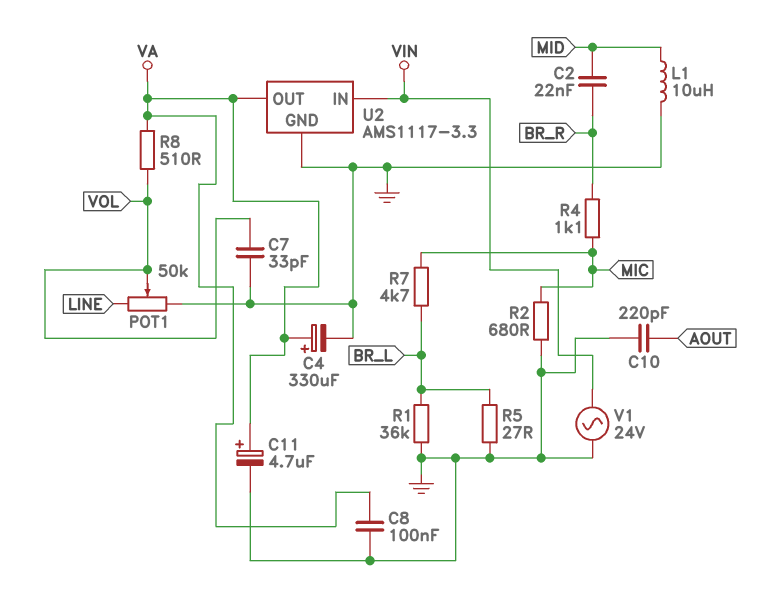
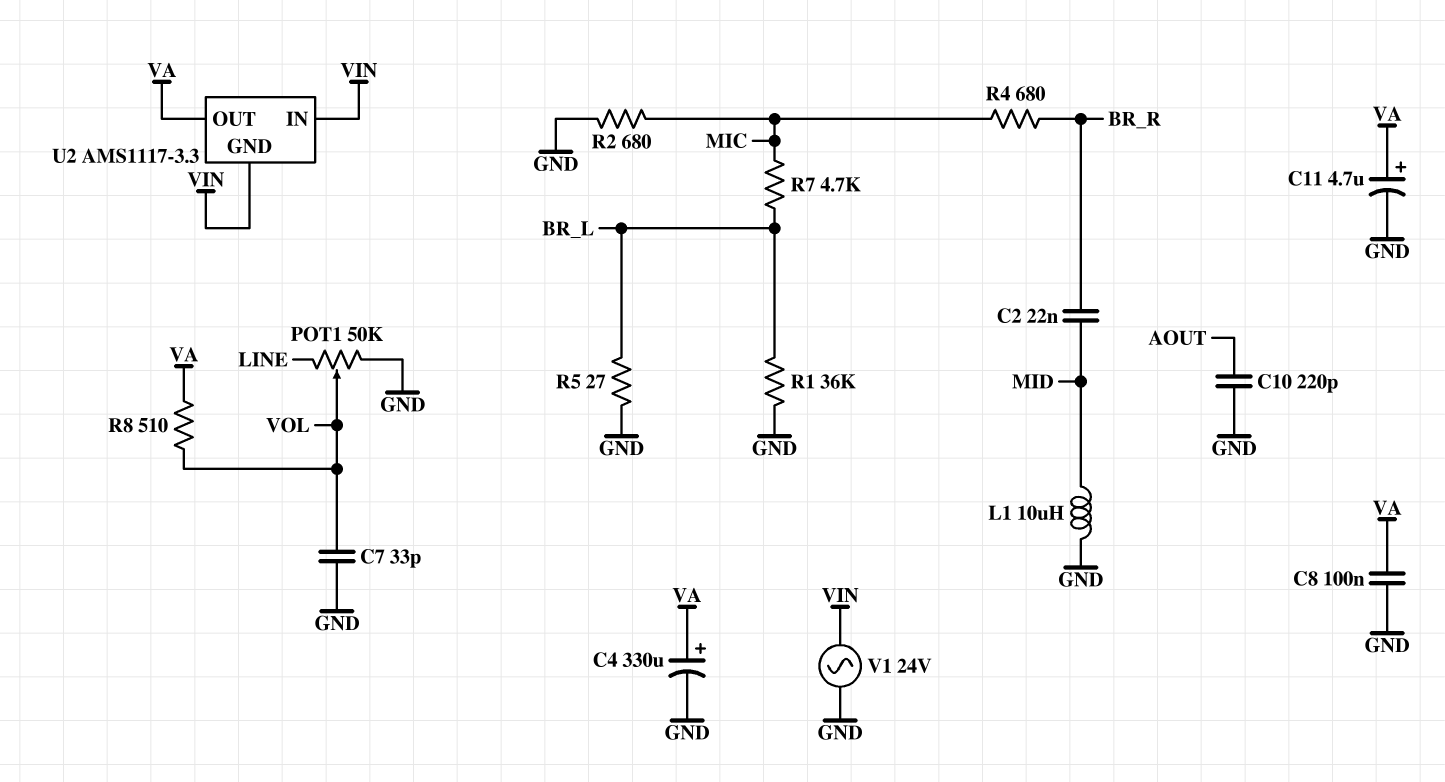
R4: 1.1k (BR_R, MIC) -> 680 (BR_R, MIC)
U2 pin GND: GND -> VIN

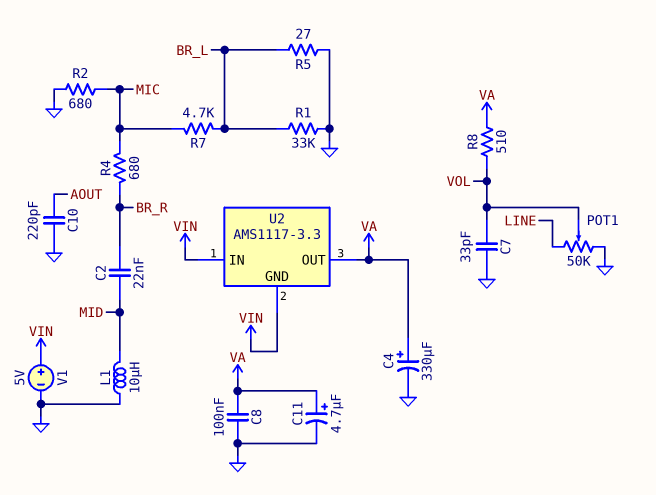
R1: 36k (BR_L, GND) -> 33k (BR_L, GND)
V1: AC 24V (GND, VIN) -> 5V (plus VIN, minus GND)

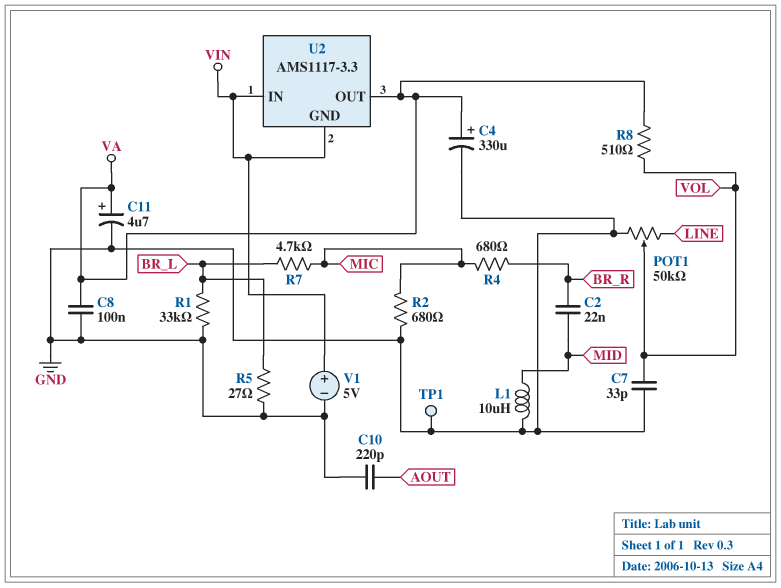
TP1: none -> test point (GND)

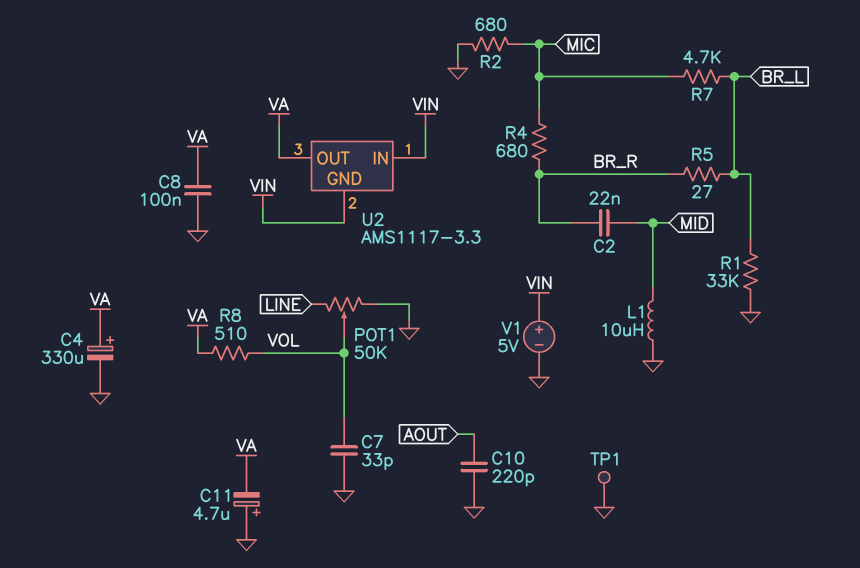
C11: 4.7uF (plus VA, minus GND) -> 4.7uF (plus GND, minus VA)
R5: 27 (BR_L, GND) -> 27 (BR_L, BR_R)

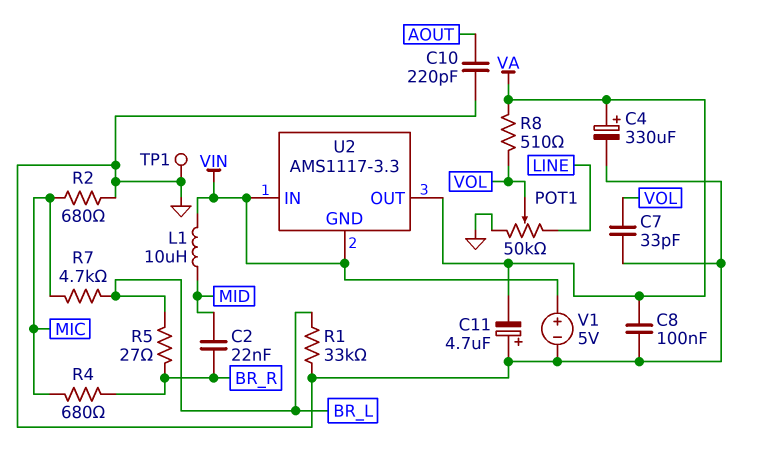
L1: 10uH (GND, MID) -> 10uH (MID, VIN)

